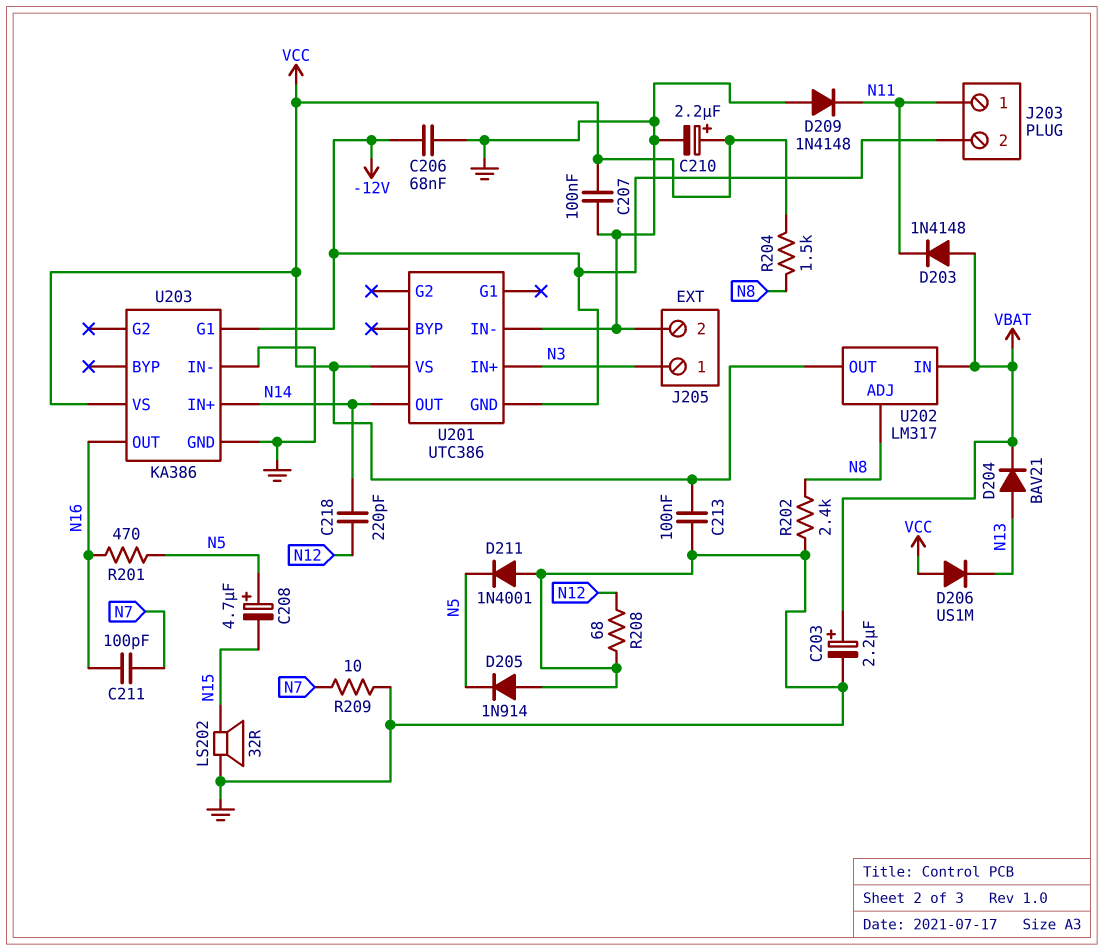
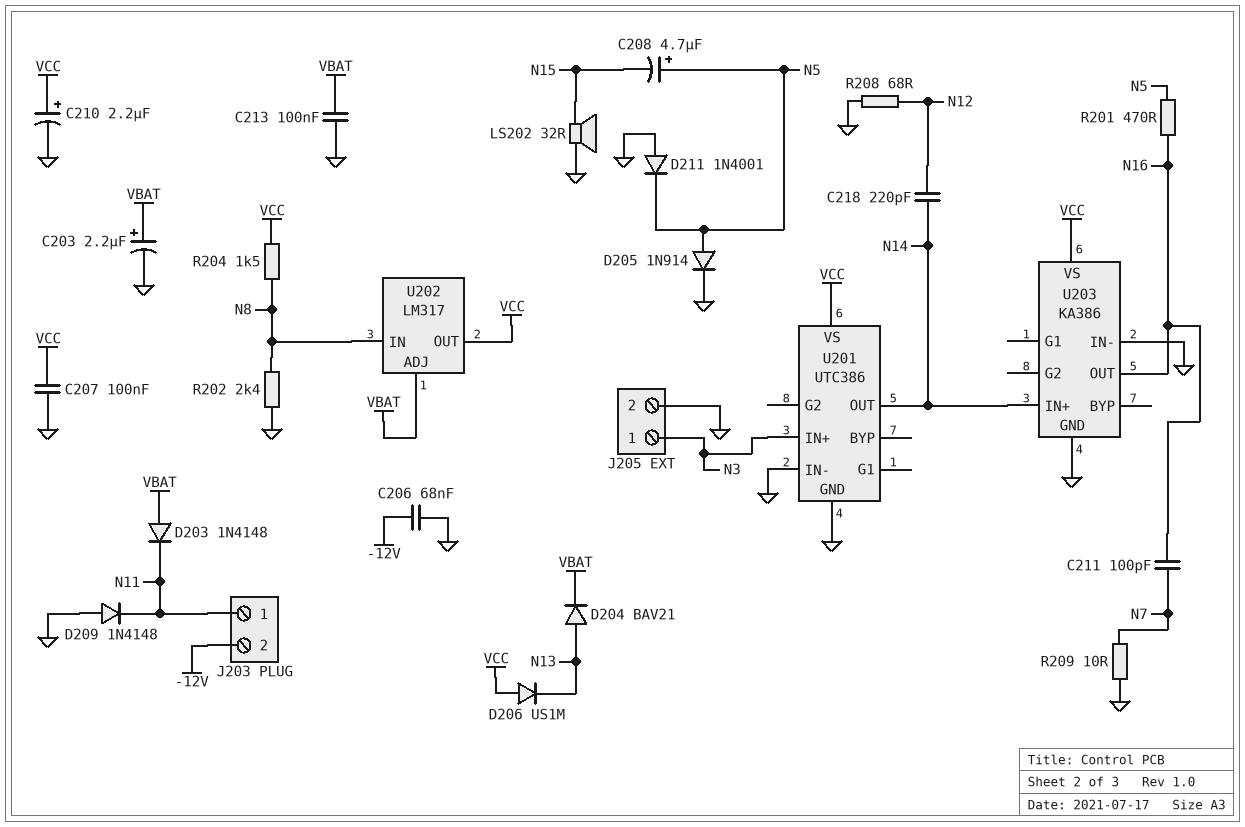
C213: 100nF (GND, VCC) -> 100nF (GND, VBAT)
D205: diode 1N914 (A GND, K N5) -> diode 1N914 (A N5, K GND)
U201 pin GND: -12V -> GND
U202 pin ADJ: N8 -> VBAT
U202 pin IN: VBAT -> N8
U203 pin G1: -12V -> none

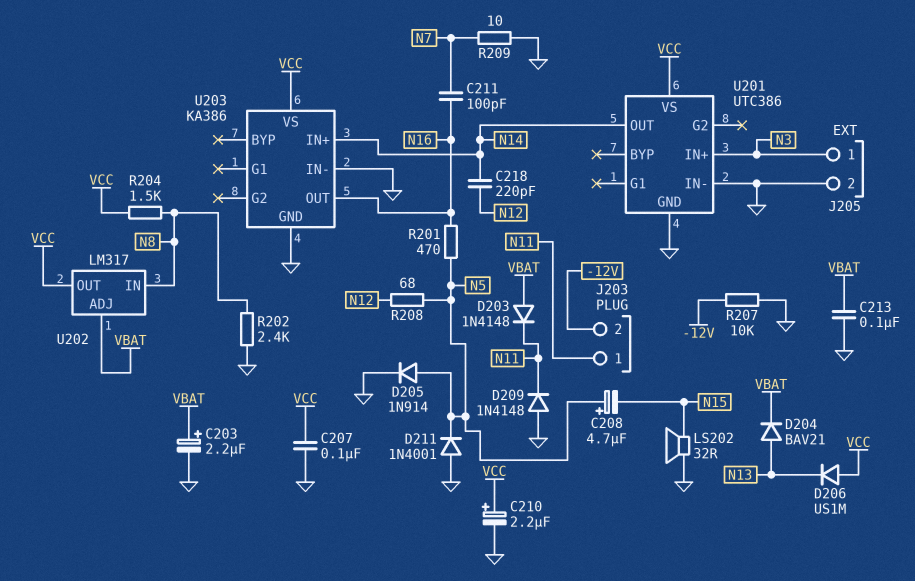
C206: 68nF (-12V, GND) -> none
R207: none -> 10k (-12V, GND)
R208: 68 (GND, N12) -> 68 (N5, N12)

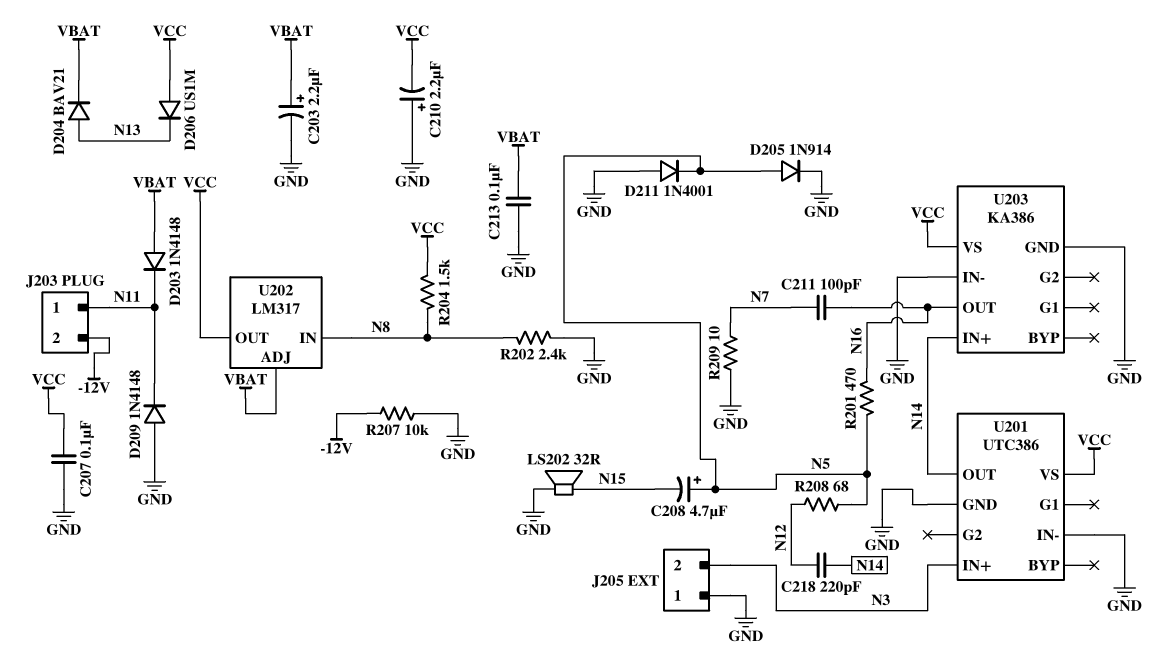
C210: 2.2uF (plus VCC, minus GND) -> 2.2uF (plus GND, minus VCC)
J205 pin 1: N3 -> GND
J205 pin 2: GND -> N3

